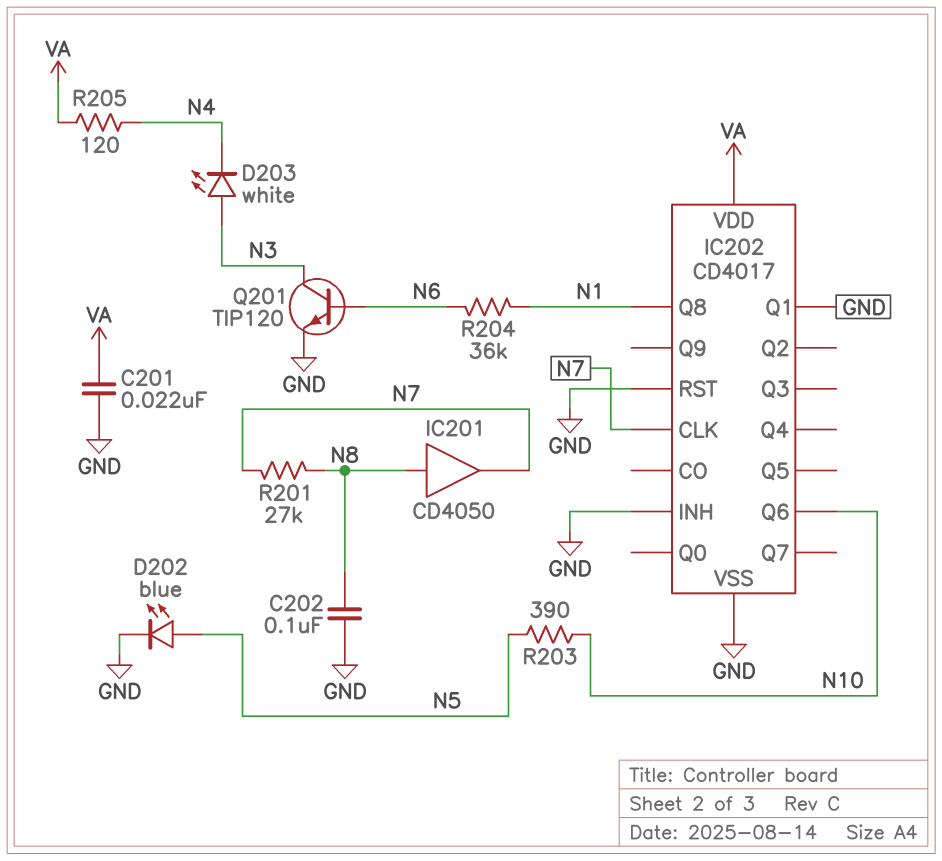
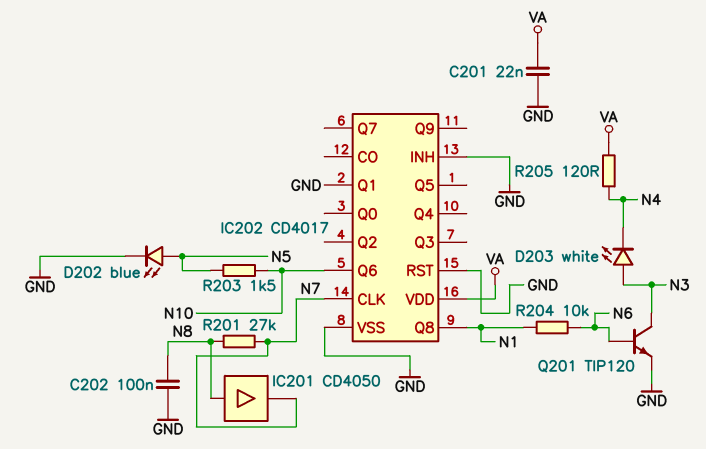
R203: 390 (N5, N10) -> 1.5k (N5, N10)
R204: 36k (N1, N6) -> 10k (N1, N6)

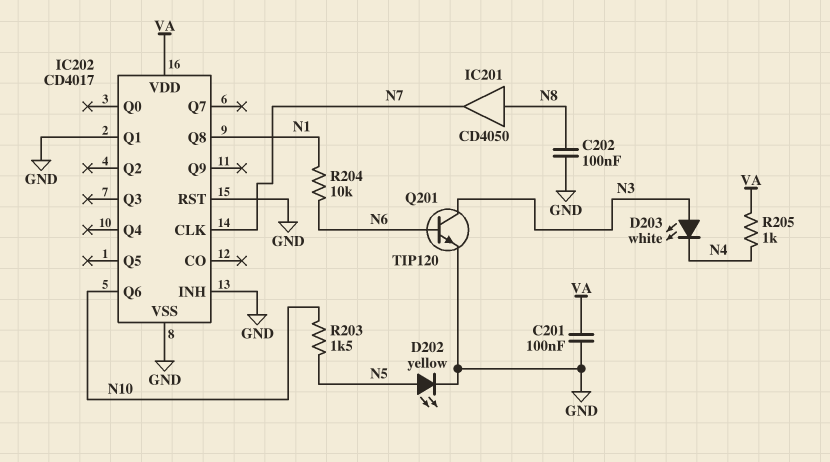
C201: 22nF (GND, VA) -> 100nF (GND, VA)
D202: LED blue (A N5, K GND) -> LED yellow (A N5, K GND)
R201: 27k (N7, N8) -> none
R205: 120 (N4, VA) -> 1k (N4, VA)

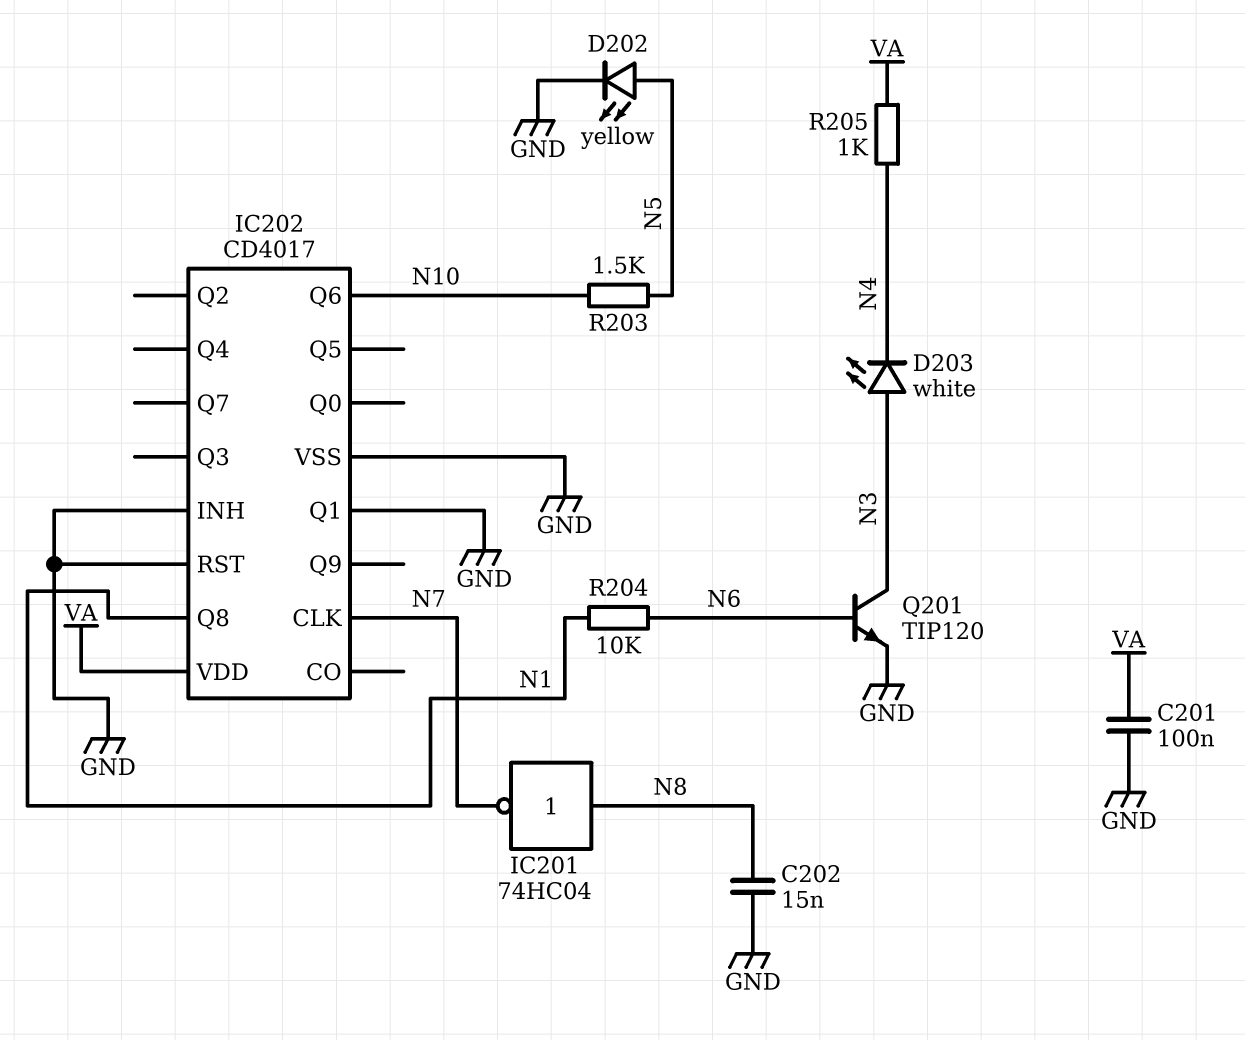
C202: 100nF (GND, N8) -> 15nF (GND, N8)
IC201: buffer CD4050 (in N8, out N7) -> NOT 74HC04 (in N8, out N7)

